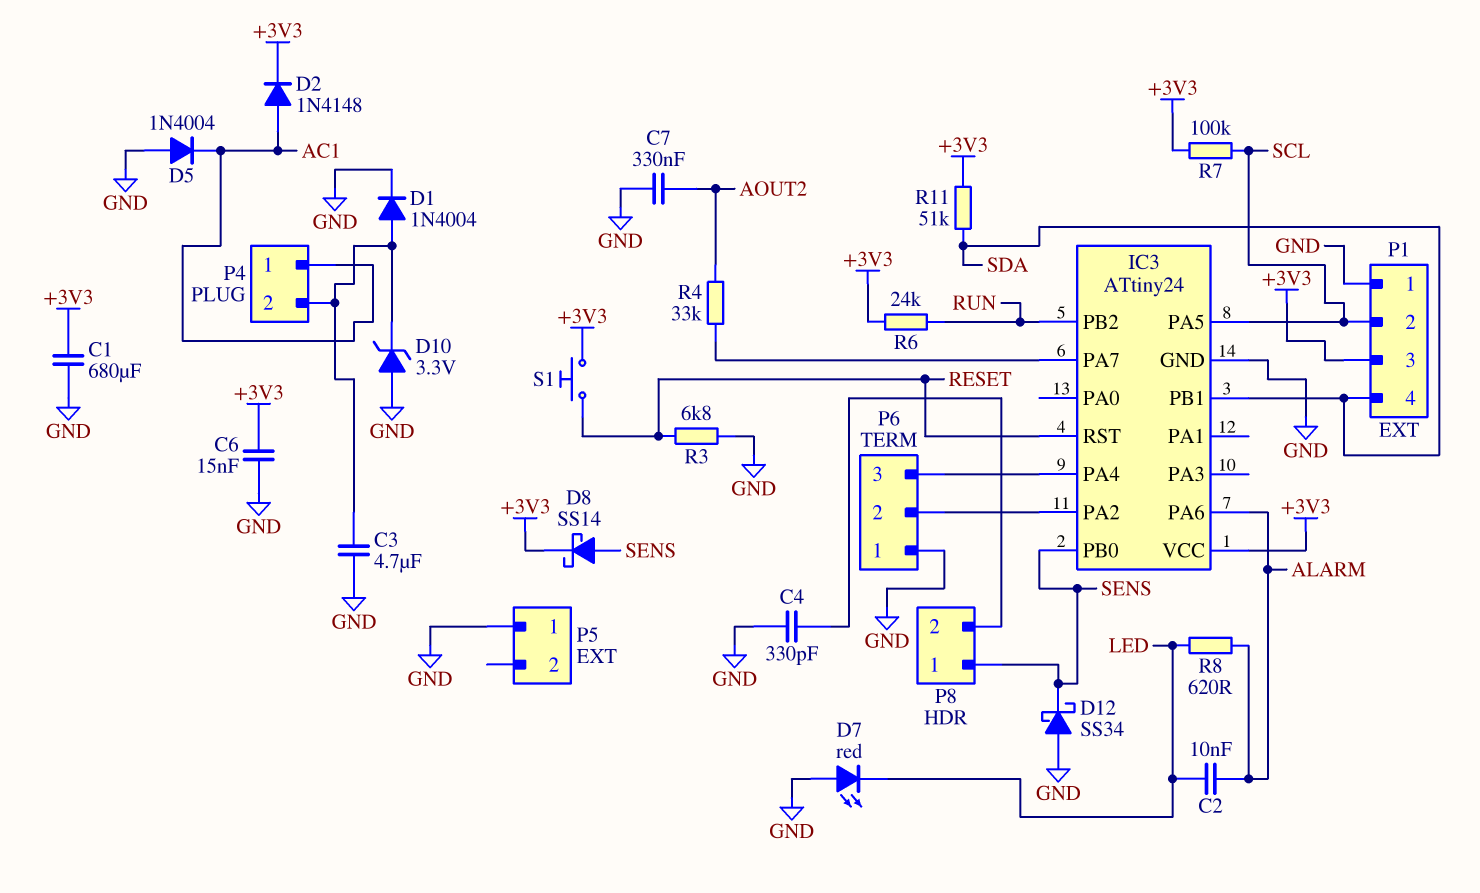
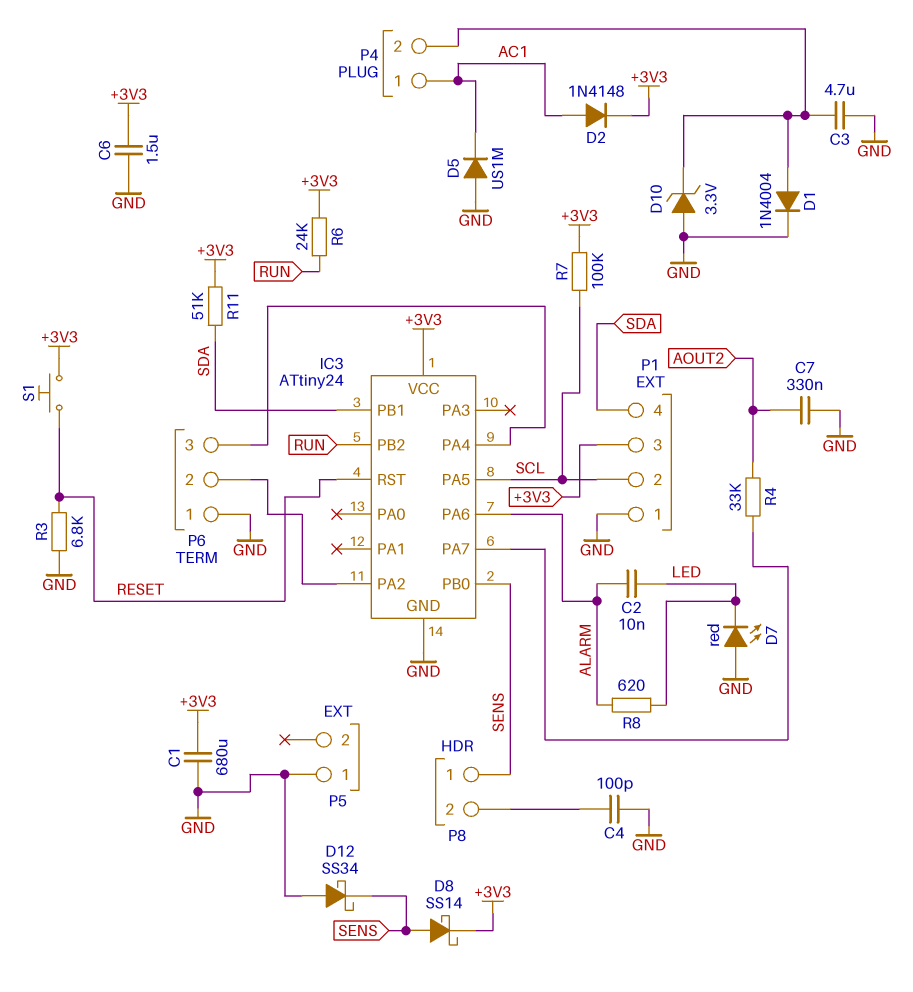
C4: 330pF (GND, P8/2) -> 100pF (GND, P8/2)
C6: 15nF (+3V3, GND) -> 1.5uF (+3V3, GND)
D5: diode 1N4004 (A GND, K AC1) -> diode US1M (A GND, K AC1)

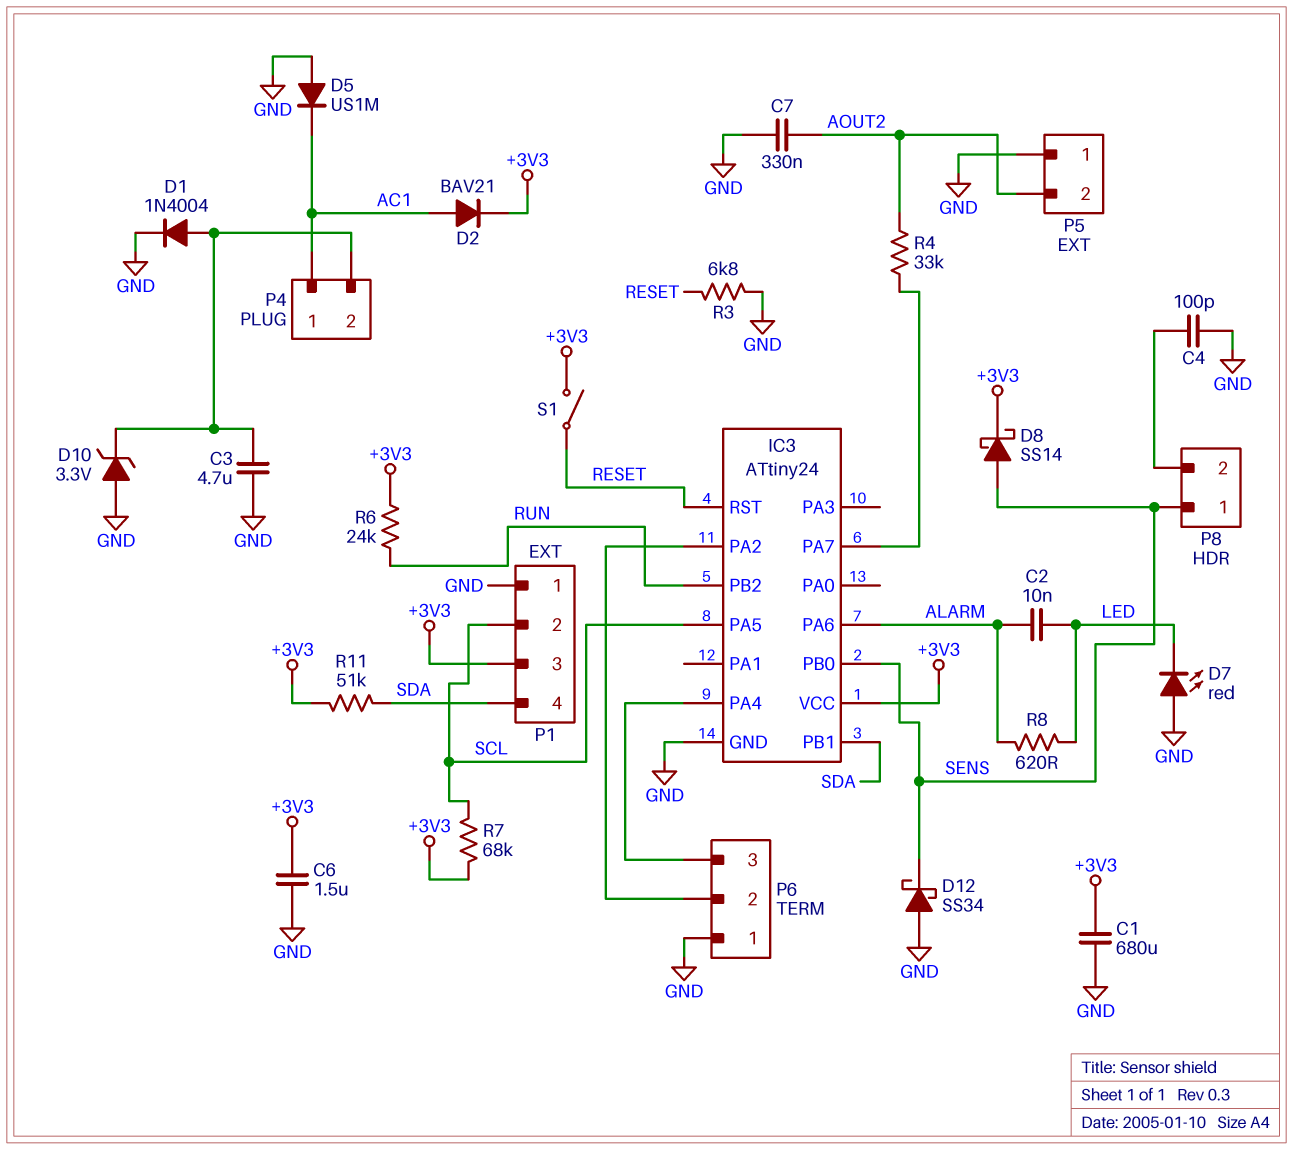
D2: diode 1N4148 (A AC1, K +3V3) -> diode BAV21 (A AC1, K +3V3)
P5 pin 2: none -> AOUT2
R7: 100k (+3V3, SCL) -> 68k (+3V3, SCL)
S1: button (+3V3, RESET) -> switch (+3V3, RESET)

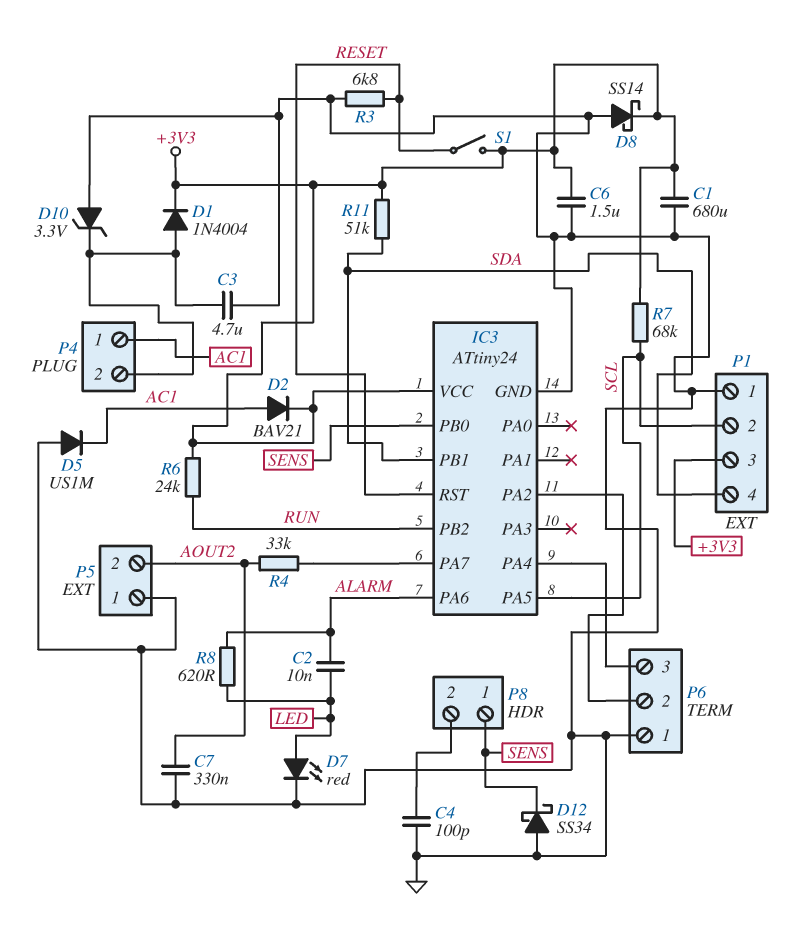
D1: diode 1N4004 (A P4/2, K GND) -> diode 1N4004 (A P4/2, K +3V3)
D7: LED red (A GND, K LED) -> LED red (A LED, K GND)
D8: schottky SS14 (A SENS, K +3V3) -> schottky SS14 (A GND, K +3V3)

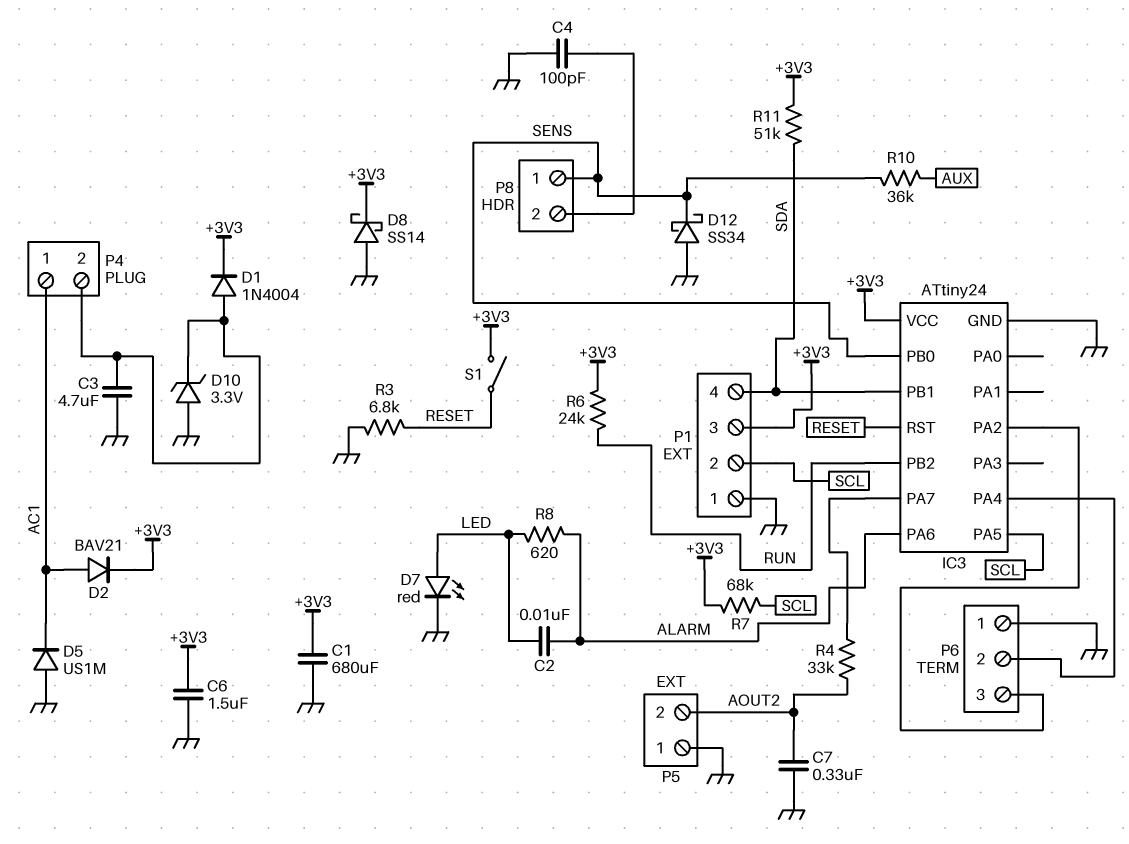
P6 pin 2: IC3/PA2 -> IC3/PA4
P6 pin 3: IC3/PA4 -> IC3/PA2
R10: none -> 36k (AUX, SENS)

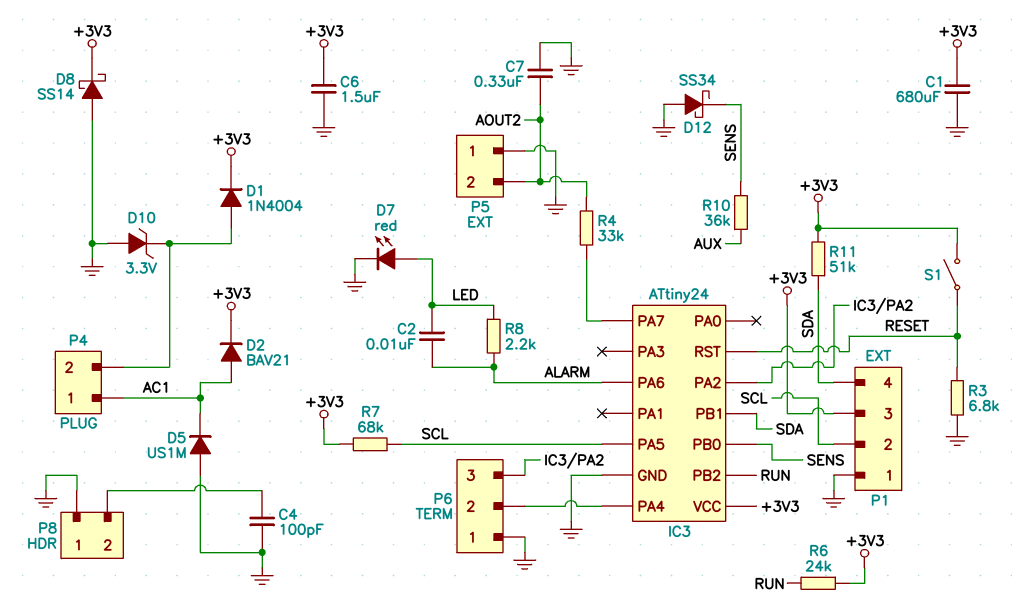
C3: 4.7uF (GND, P4/2) -> none
P8 pin 1: SENS -> GND
R8: 620 (ALARM, LED) -> 2.2k (ALARM, LED)

